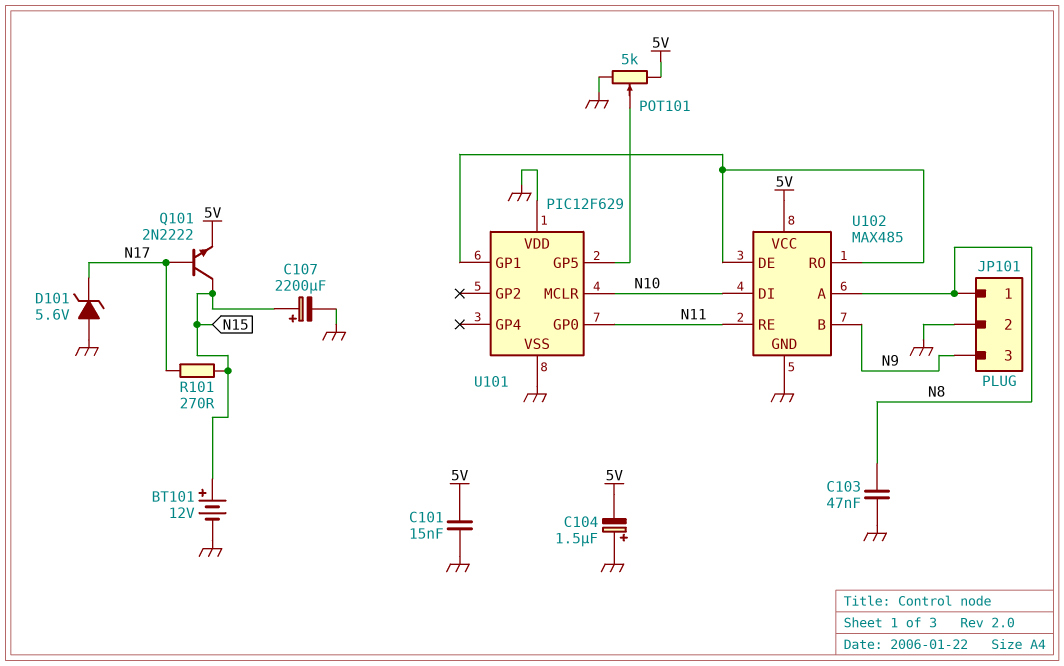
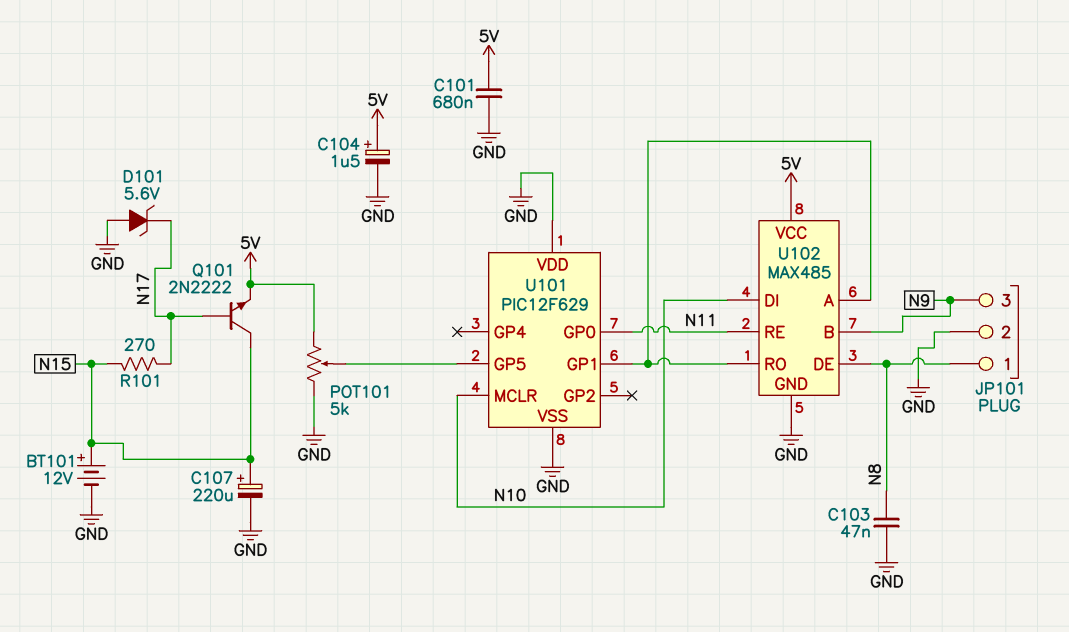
C101: 15nF (5V, GND) -> 680nF (5V, GND)
C104: 1.5uF (plus GND, minus 5V) -> 1.5uF (plus 5V, minus GND)
C107: 2200uF (plus N15, minus GND) -> 220uF (plus N15, minus GND)
U102 pin A: N8 -> U101/GP1
U102 pin DE: U101/GP1 -> N8

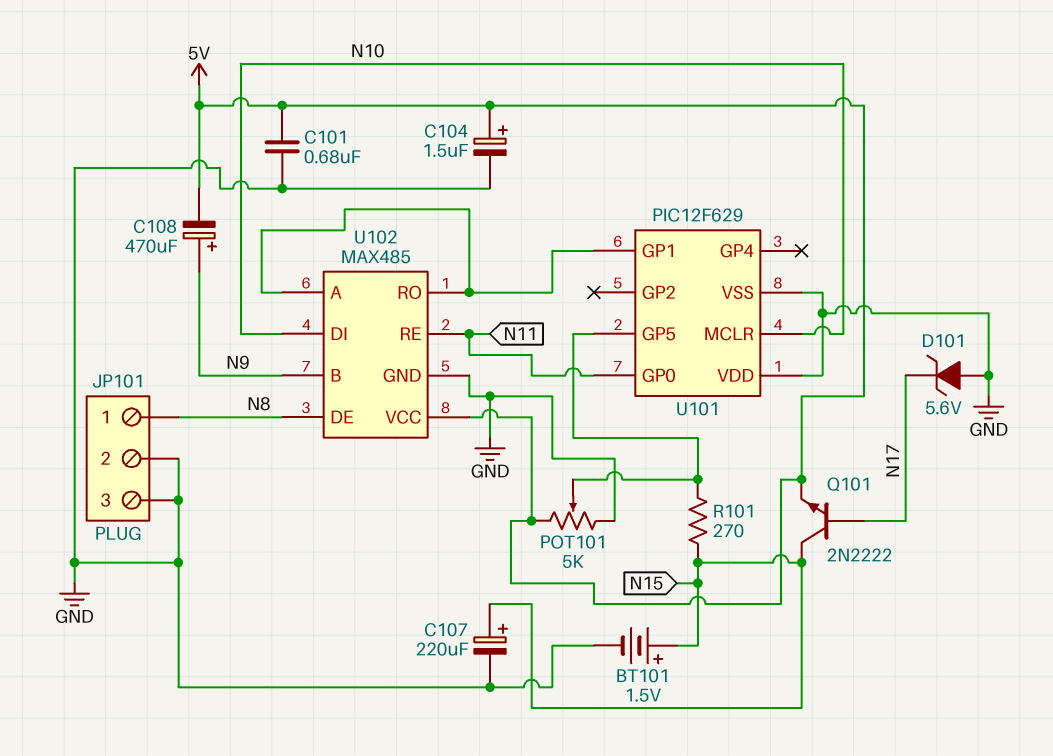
BT101: 12V (plus N15, minus GND) -> 1.5V (plus N15, minus GND)
C103: 47nF (GND, N8) -> none
C108: none -> 470uF (plus N9, minus 5V)
JP101 pin 3: N9 -> GND
R101: 270 (N15, N17) -> 270 (N15, U101/GP5)

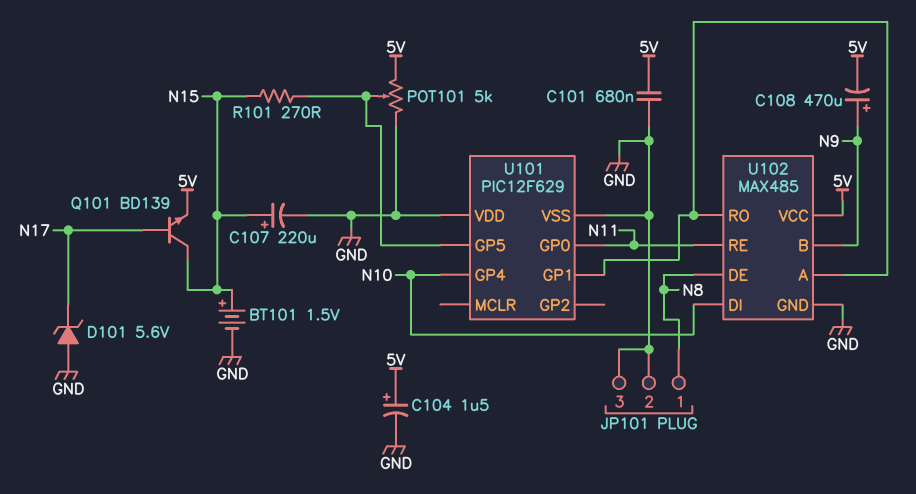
Q101: NPN 2N2222 (B N17, C N15, E 5V) -> NPN BD139 (B N17, C N15, E 5V)
U101 pin GP4: none -> N10
U101 pin MCLR: N10 -> none

